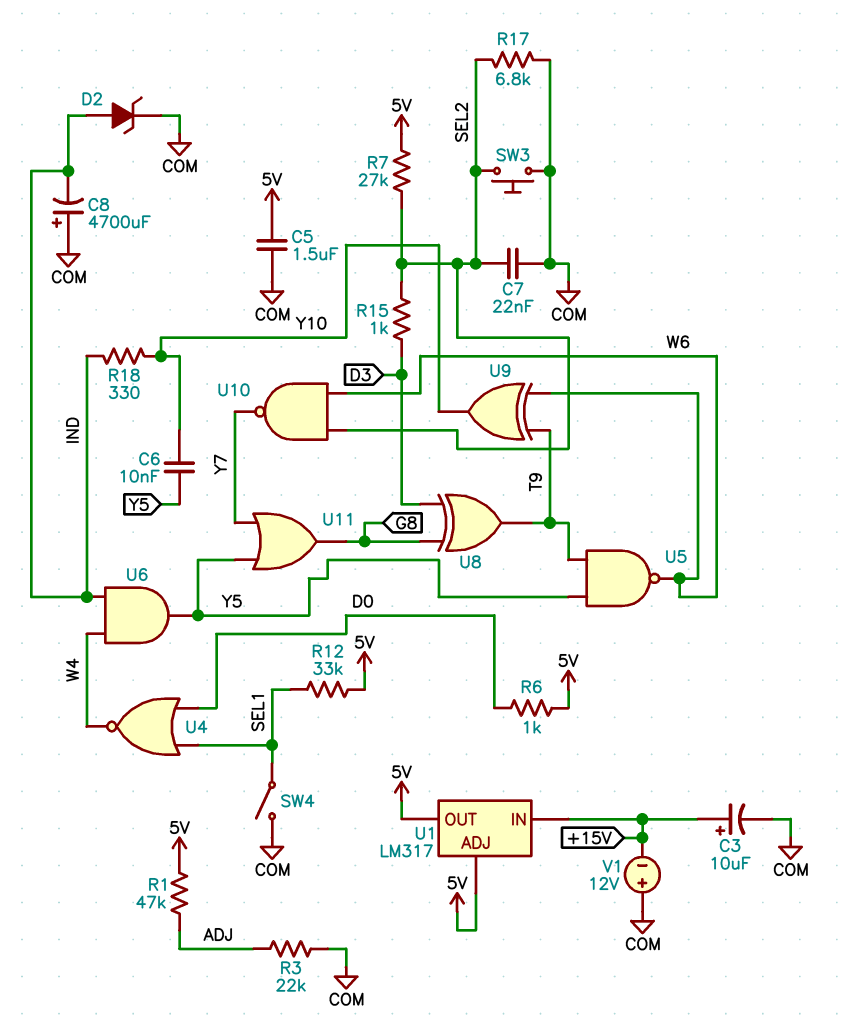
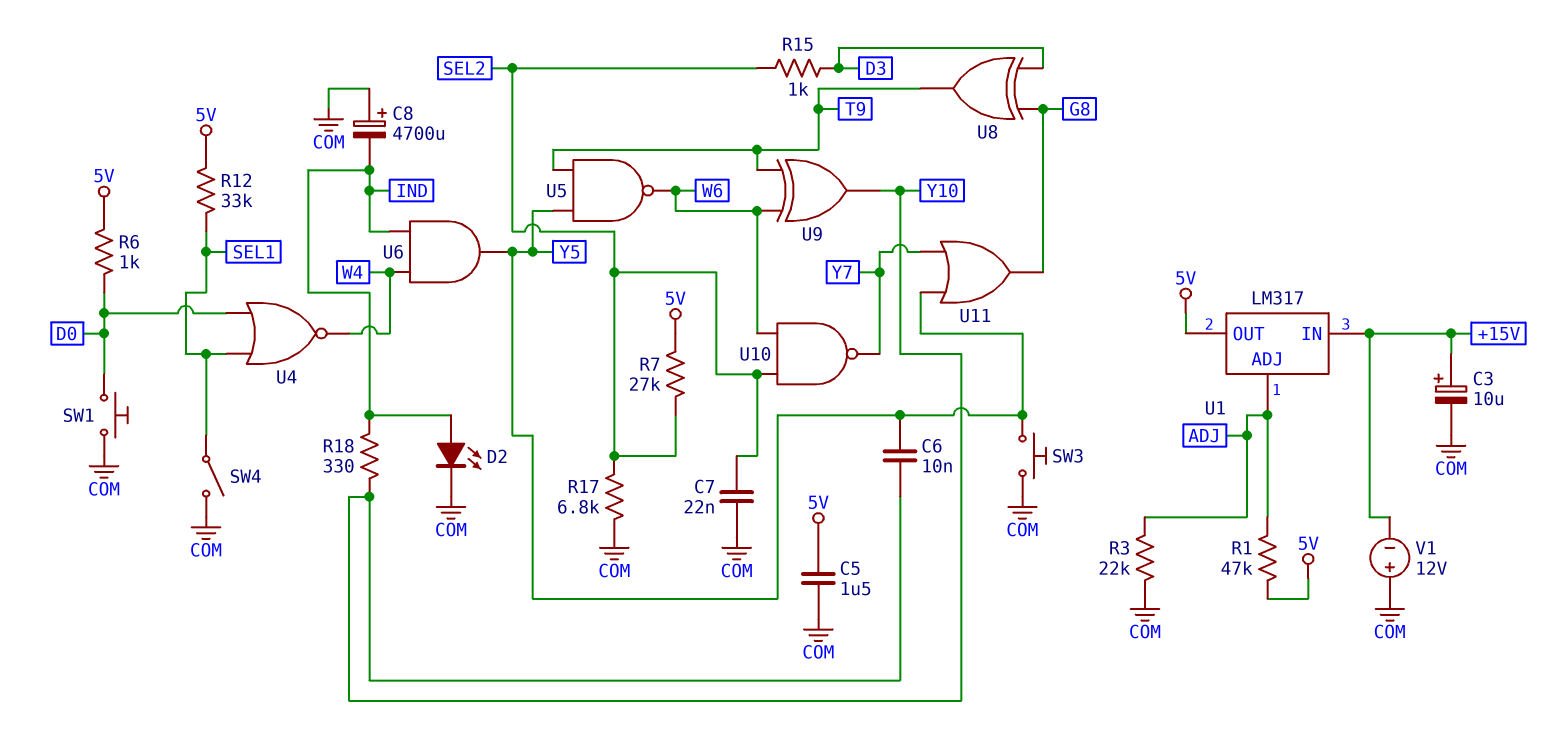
D2: zener (A IND, K COM) -> LED (A IND, K COM)
SW1: none -> button (COM, D0)
SW3: button (COM, SEL2) -> button (COM, Y5)
U1 pin ADJ: 5V -> ADJ

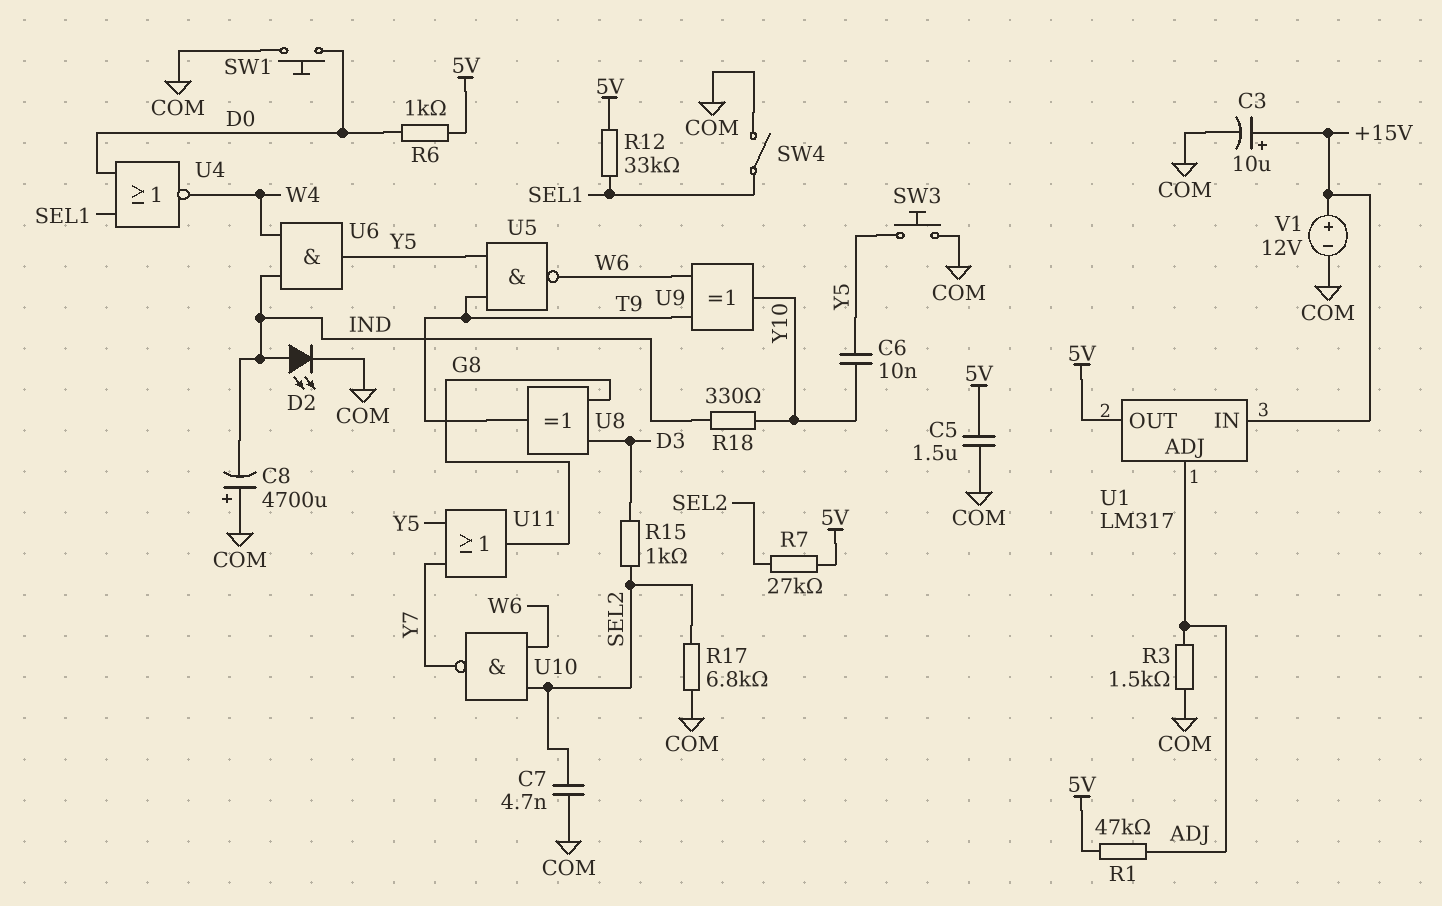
C7: 22nF (COM, SEL2) -> 4.7nF (COM, SEL2)
R3: 22k (ADJ, COM) -> 1.5k (ADJ, COM)
V1: 12V (plus COM, minus +15V) -> 12V (plus +15V, minus COM)

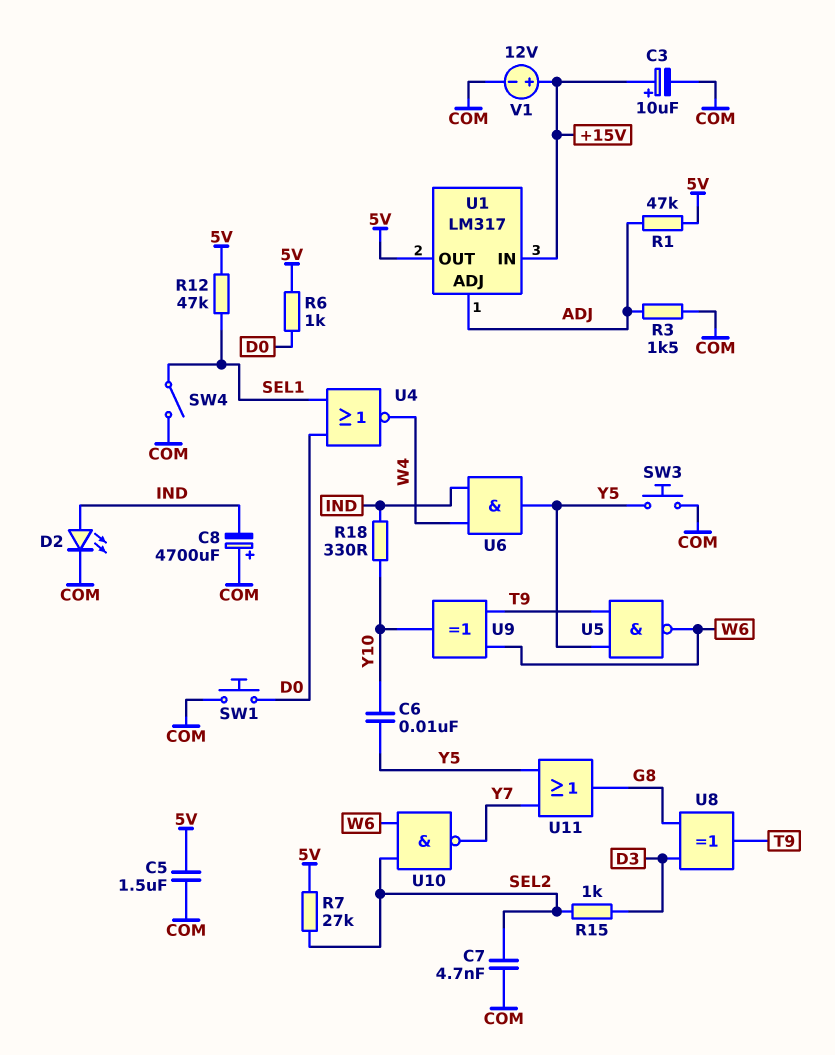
R12: 33k (5V, SEL1) -> 47k (5V, SEL1)
R17: 6.8k (COM, SEL2) -> none

